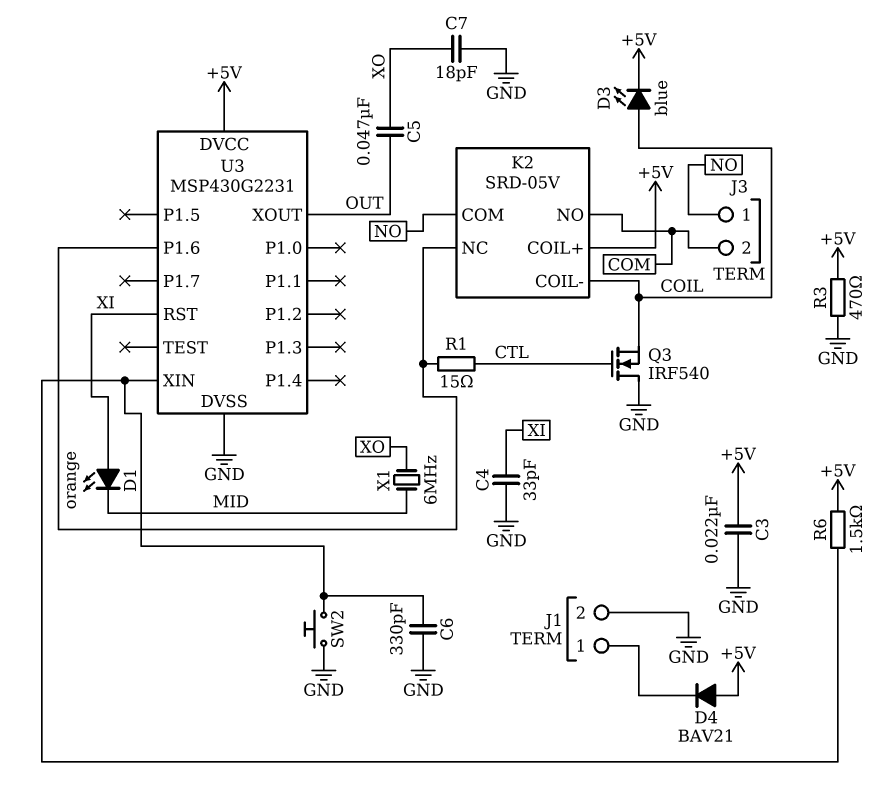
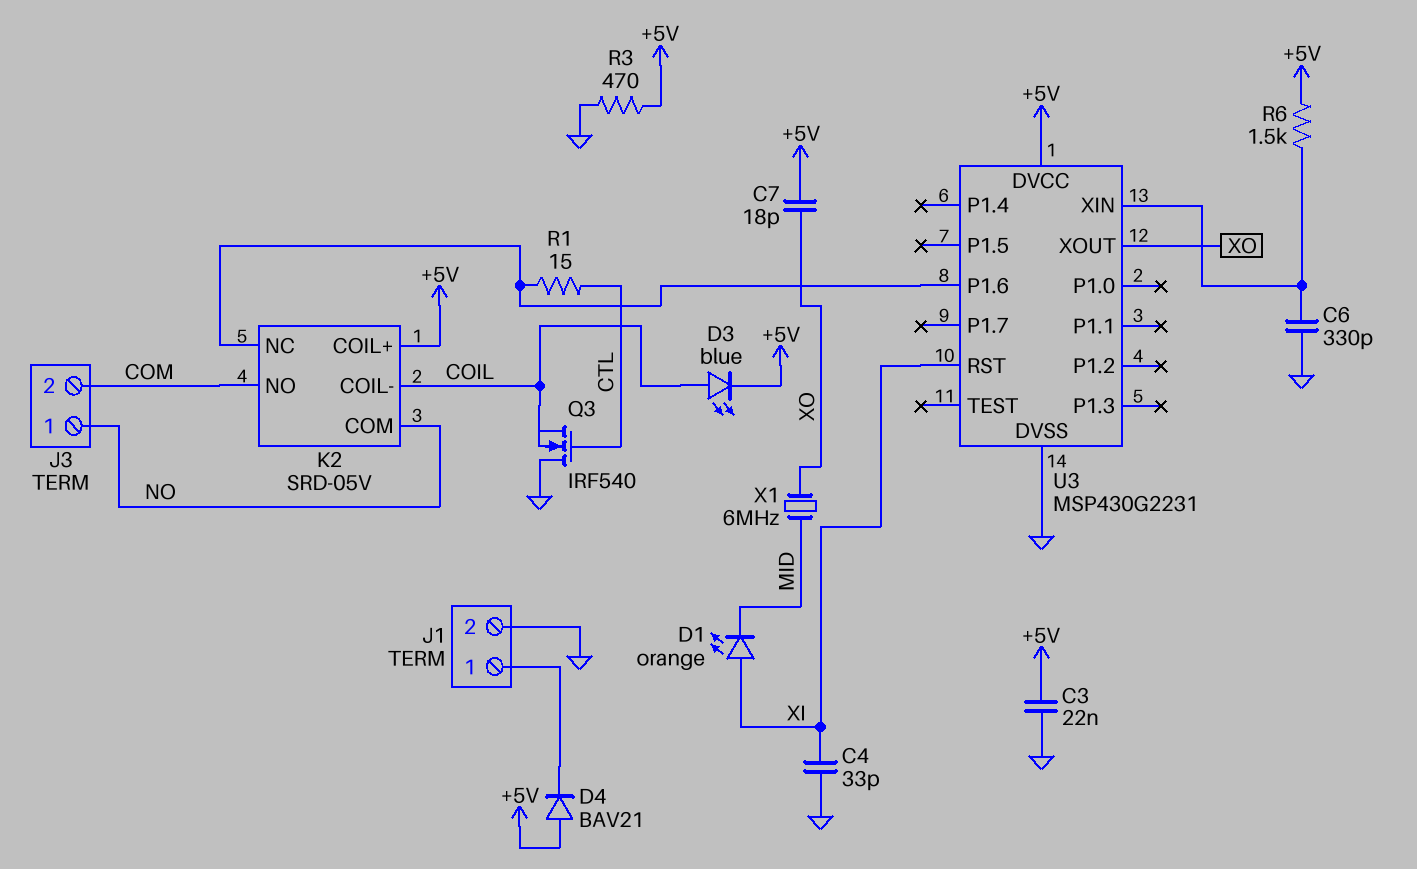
C5: 47nF (OUT, XO) -> none
C7: 18pF (GND, XO) -> 18pF (+5V, XO)
SW2: button (GND, U3/XIN) -> none
U3 pin XOUT: OUT -> XO

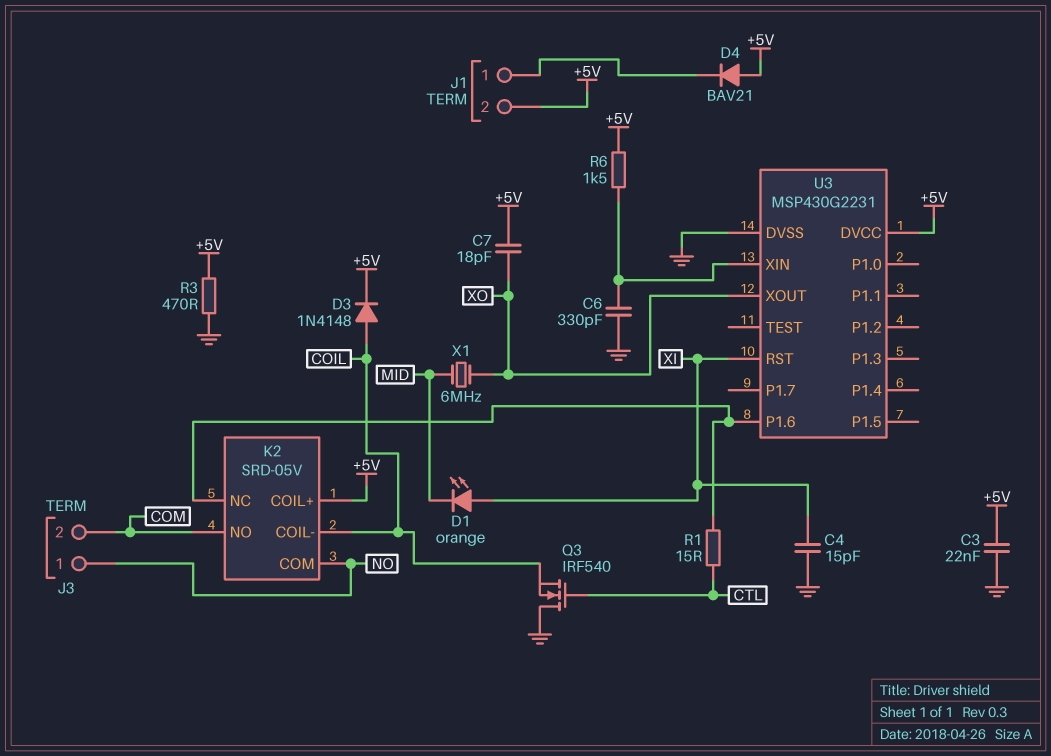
C4: 33pF (GND, XI) -> 15pF (GND, XI)
D3: LED blue (A COIL, K +5V) -> diode 1N4148 (A COIL, K +5V)
J1 pin 2: GND -> +5V

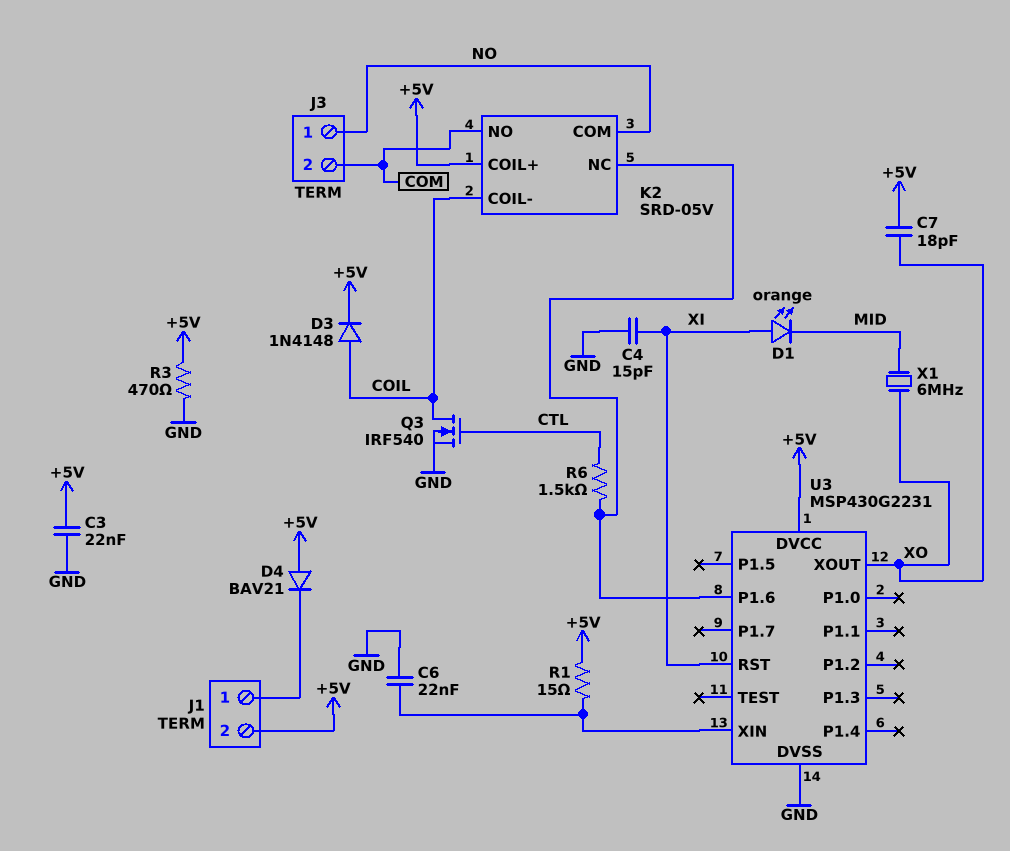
C6: 330pF (GND, U3/XIN) -> 22nF (GND, U3/XIN)
Q3: NMOS IRF540 (G CTL, D GND, S COIL) -> NMOS IRF540 (G CTL, D COIL, S GND)
R1: 15 (CTL, K2/NC) -> 15 (+5V, U3/XIN)
R6: 1.5k (+5V, U3/XIN) -> 1.5k (CTL, K2/NC)

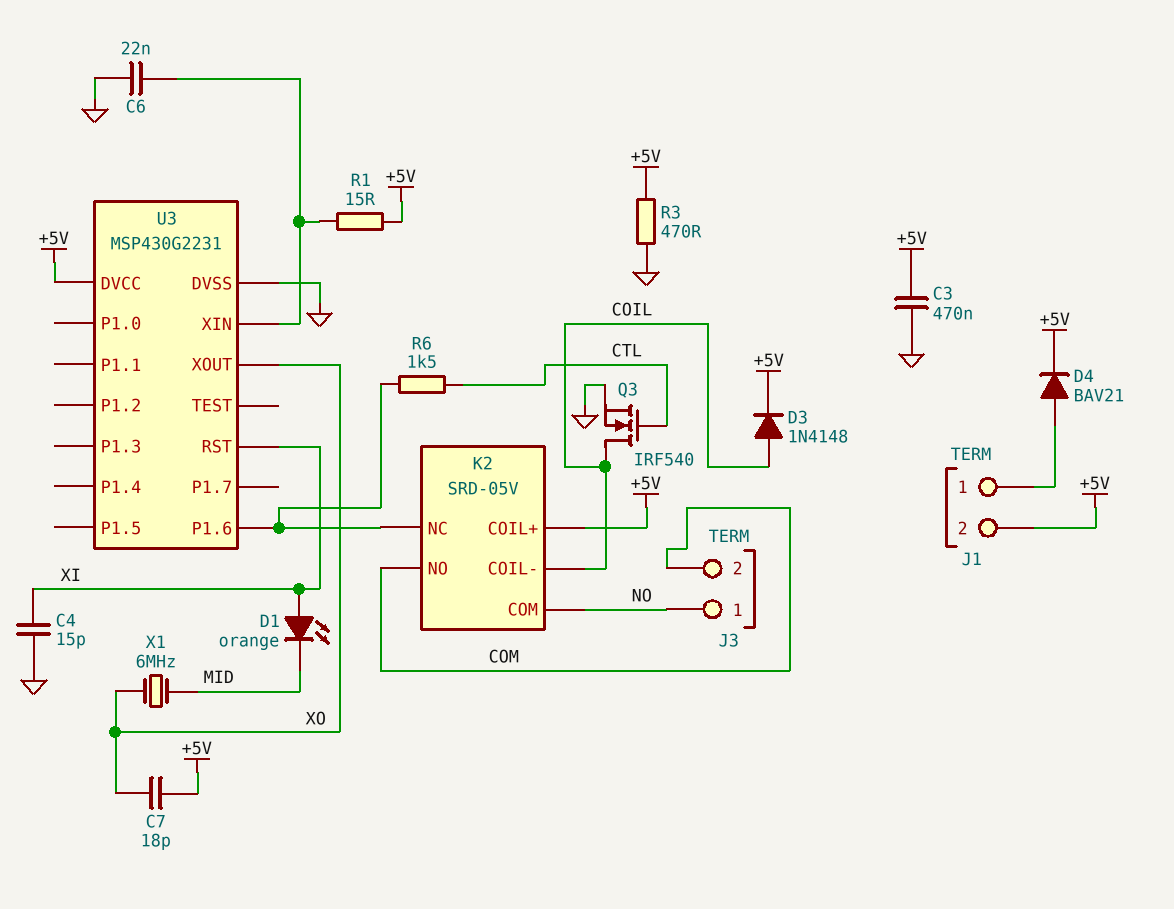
C3: 22nF (+5V, GND) -> 470nF (+5V, GND)
D4: diode BAV21 (A +5V, K J1/1) -> diode BAV21 (A J1/1, K +5V)

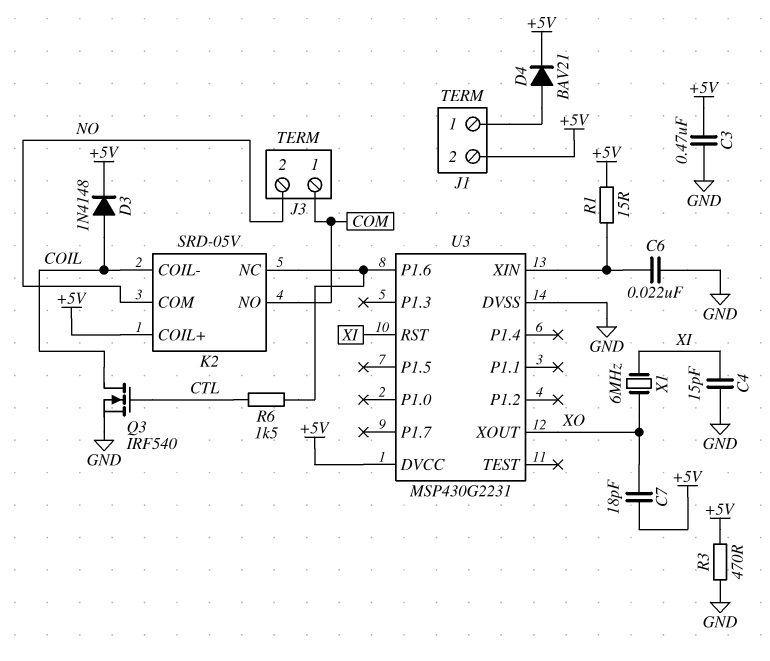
D1: LED orange (A XI, K MID) -> none
J3 pin 1: NO -> COM
J3 pin 2: COM -> NO
X1: 6MHz (MID, XO) -> 6MHz (XI, XO)

